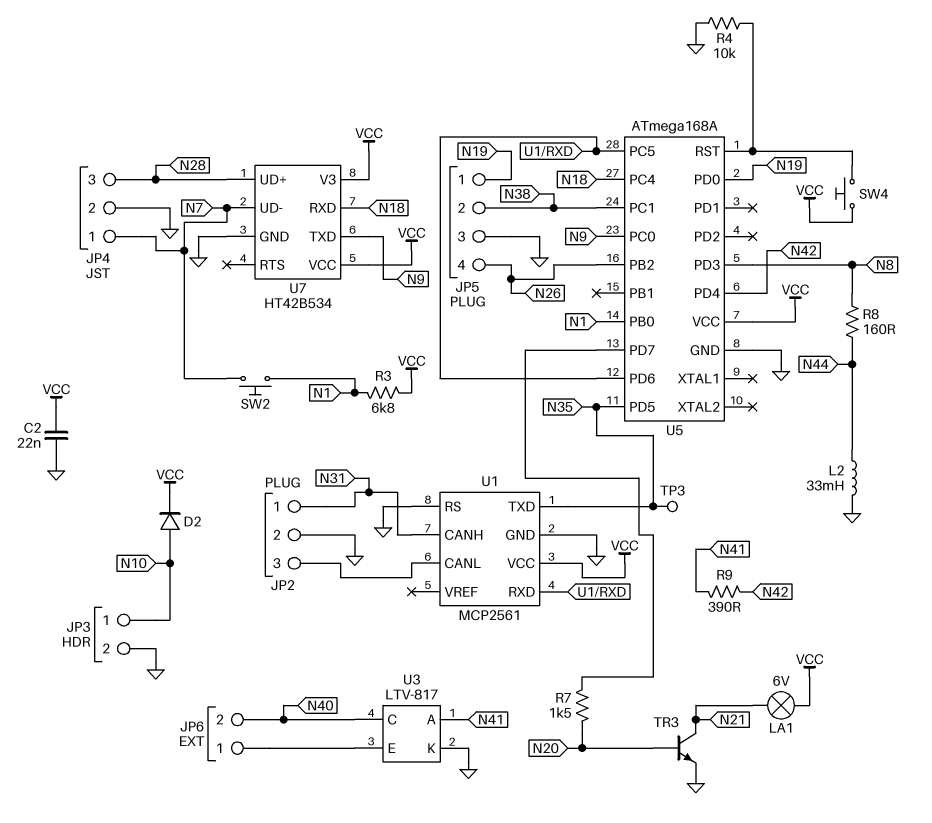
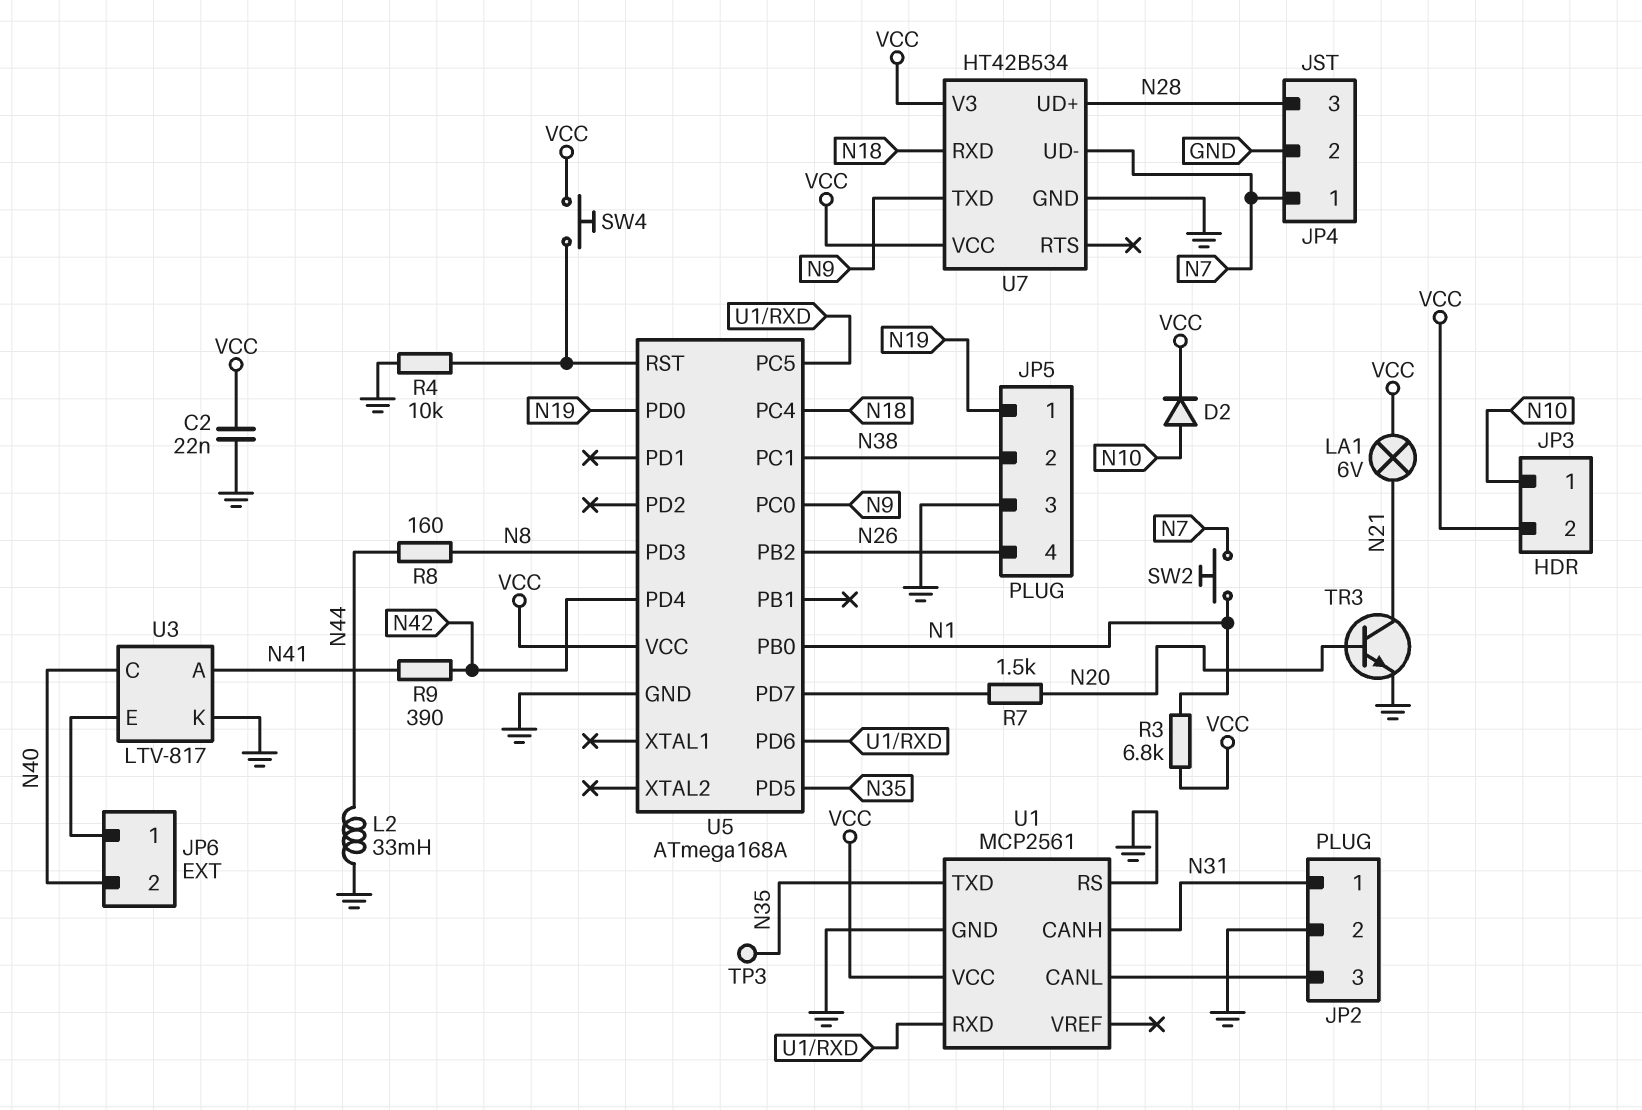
JP3 pin 2: GND -> VCC

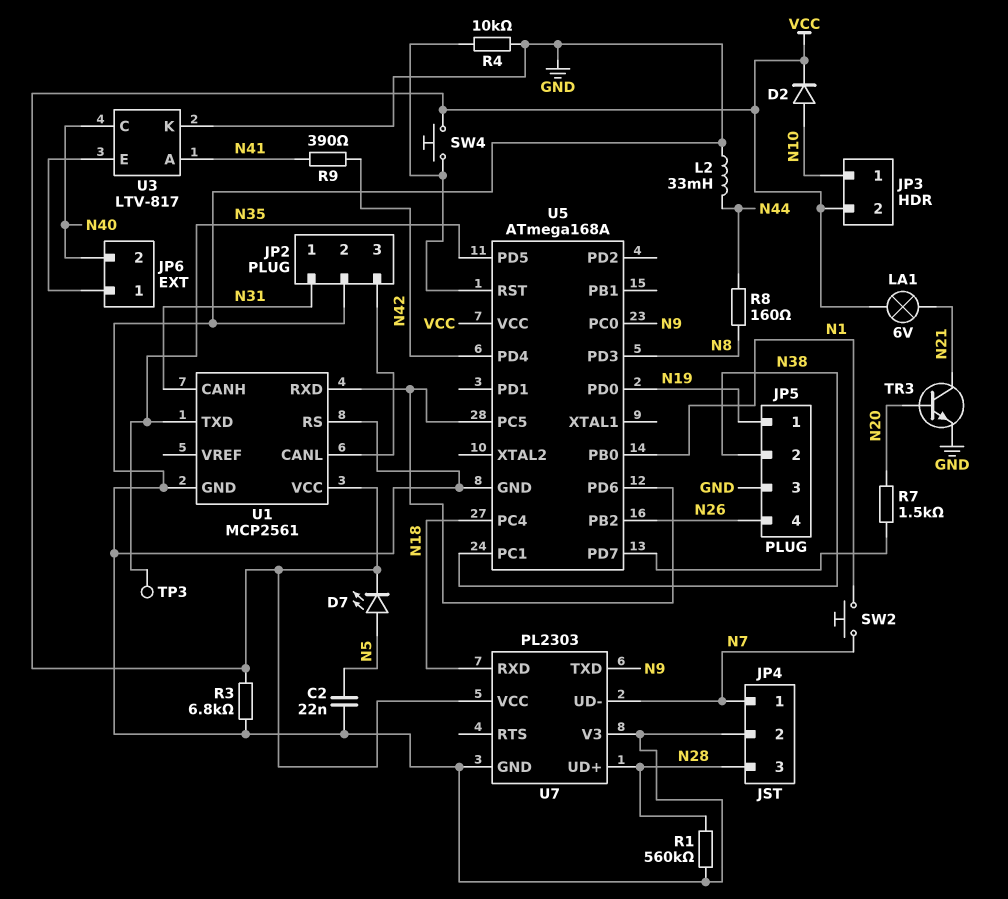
C2: 22nF (GND, VCC) -> 22nF (GND, N5)
D7: none -> LED (A N5, K VCC)
R1: none -> 560k (GND, N28)
R3: 6.8k (N1, VCC) -> 6.8k (GND, VCC)
U7: HT42B534 -> PL2303
U7 pin V3: VCC -> GND

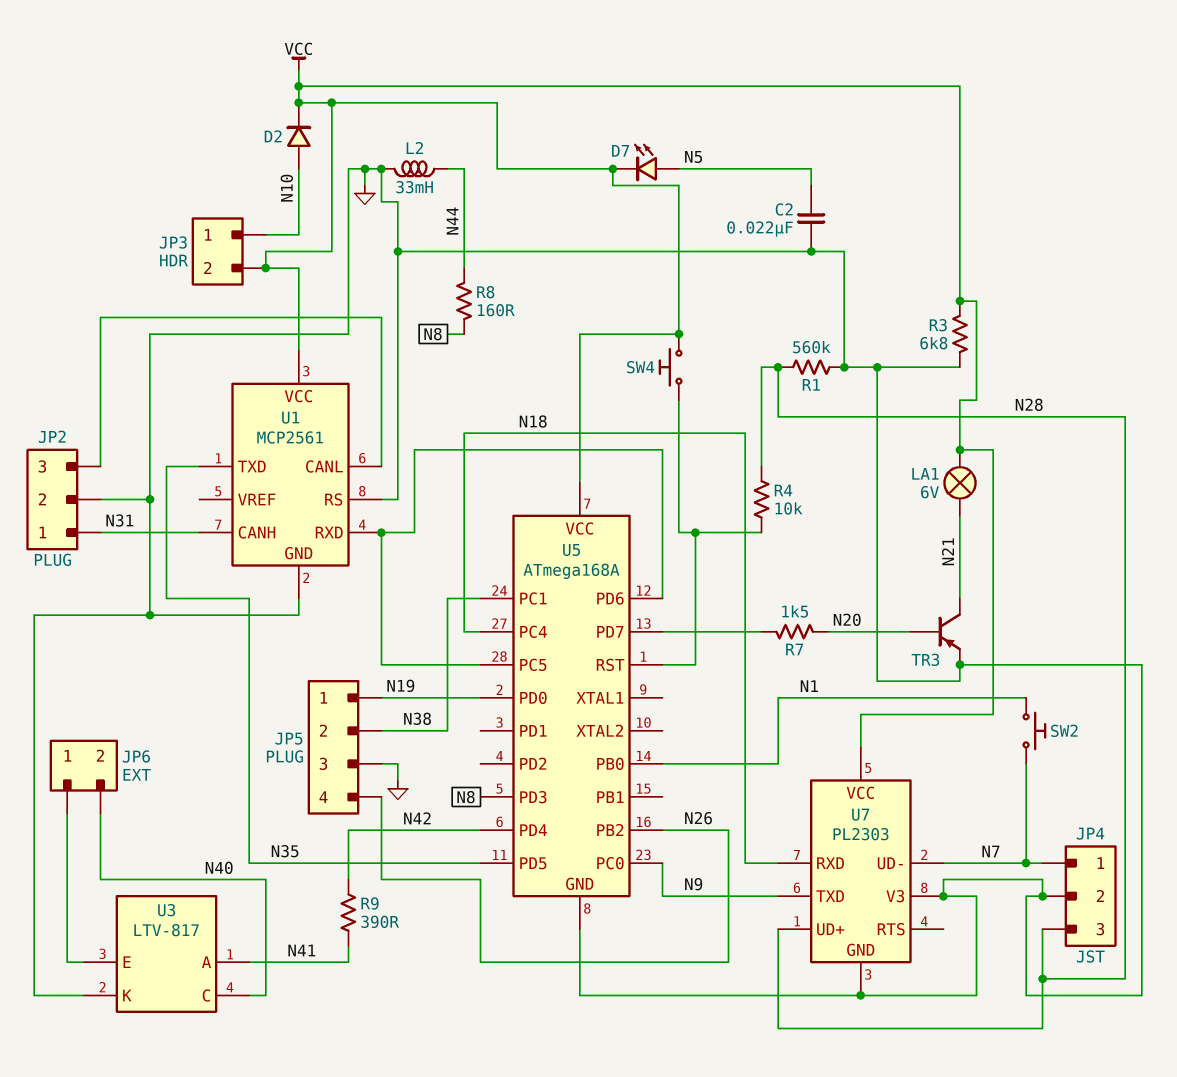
R4: 10k (GND, U5/RST) -> 10k (N28, U5/RST)
TP3: test point (N35) -> none
TR3: NPN (B N20, C N21, E GND) -> PNP (B N20, C N21, E GND)

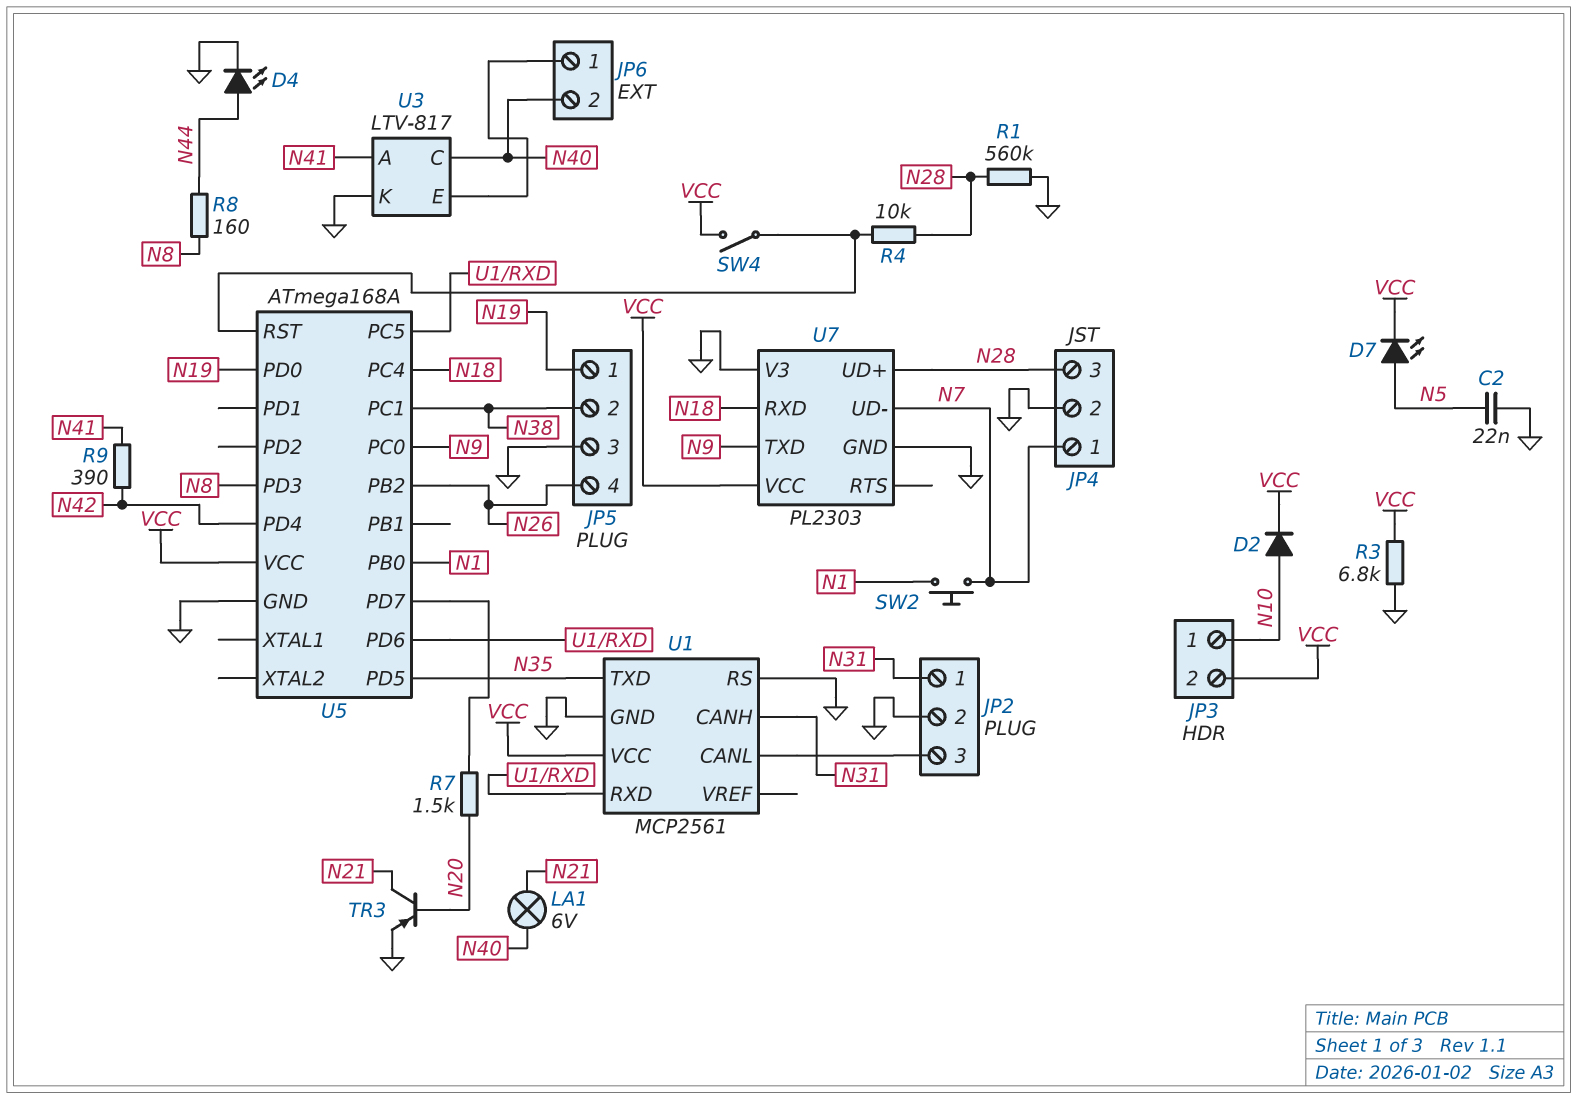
D4: none -> LED (A N44, K GND)
L2: 33mH (GND, N44) -> none
LA1: lamp 6V (N21, VCC) -> lamp 6V (N21, N40)
SW4: button (U5/RST, VCC) -> switch (U5/RST, VCC)

